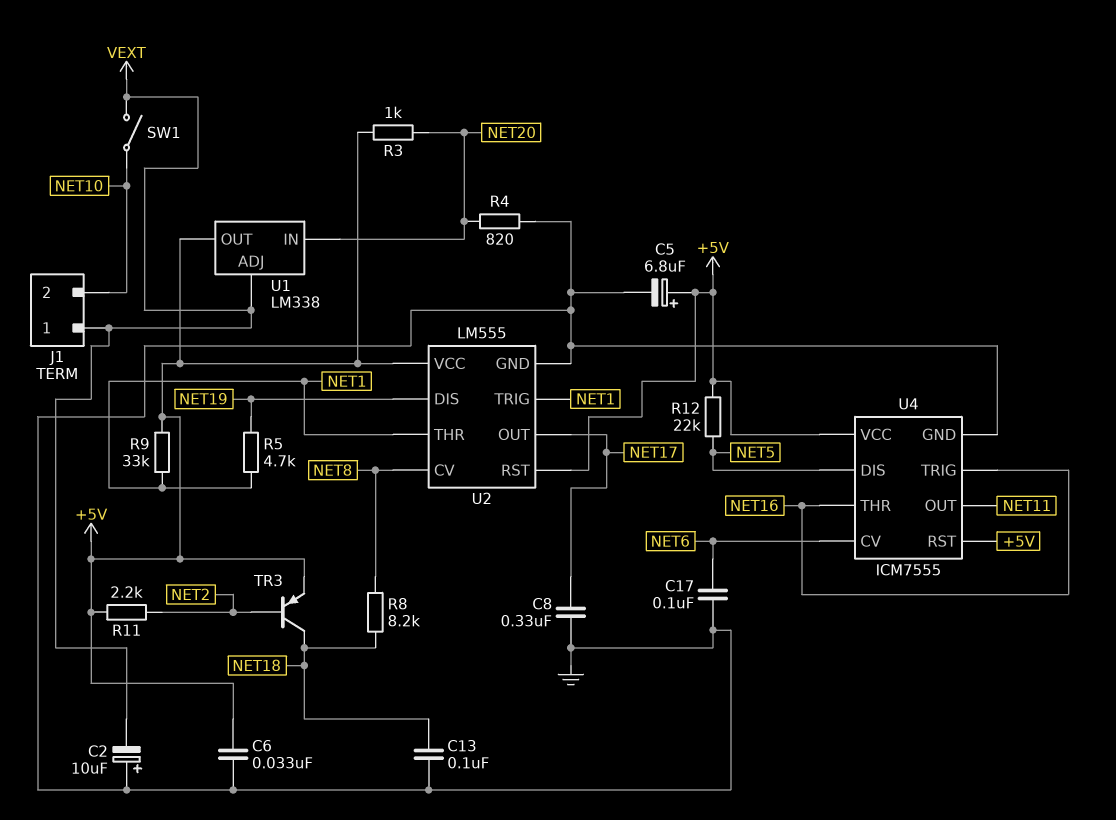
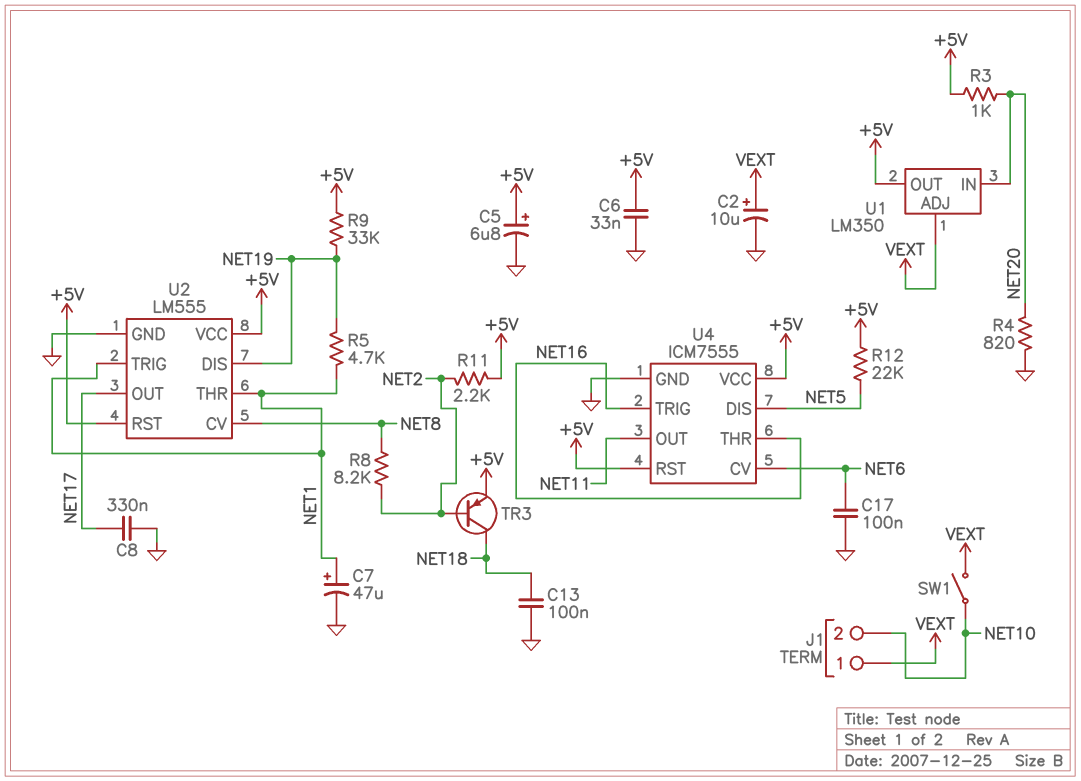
C2: 10uF (plus GND, minus VEXT) -> 10uF (plus VEXT, minus GND)
C7: none -> 47uF (plus NET1, minus GND)
R8: 8.2k (NET8, NET18) -> 8.2k (NET2, NET8)
R9: 33k (+5V, NET1) -> 33k (+5V, NET19)
U1: LM338 -> LM350

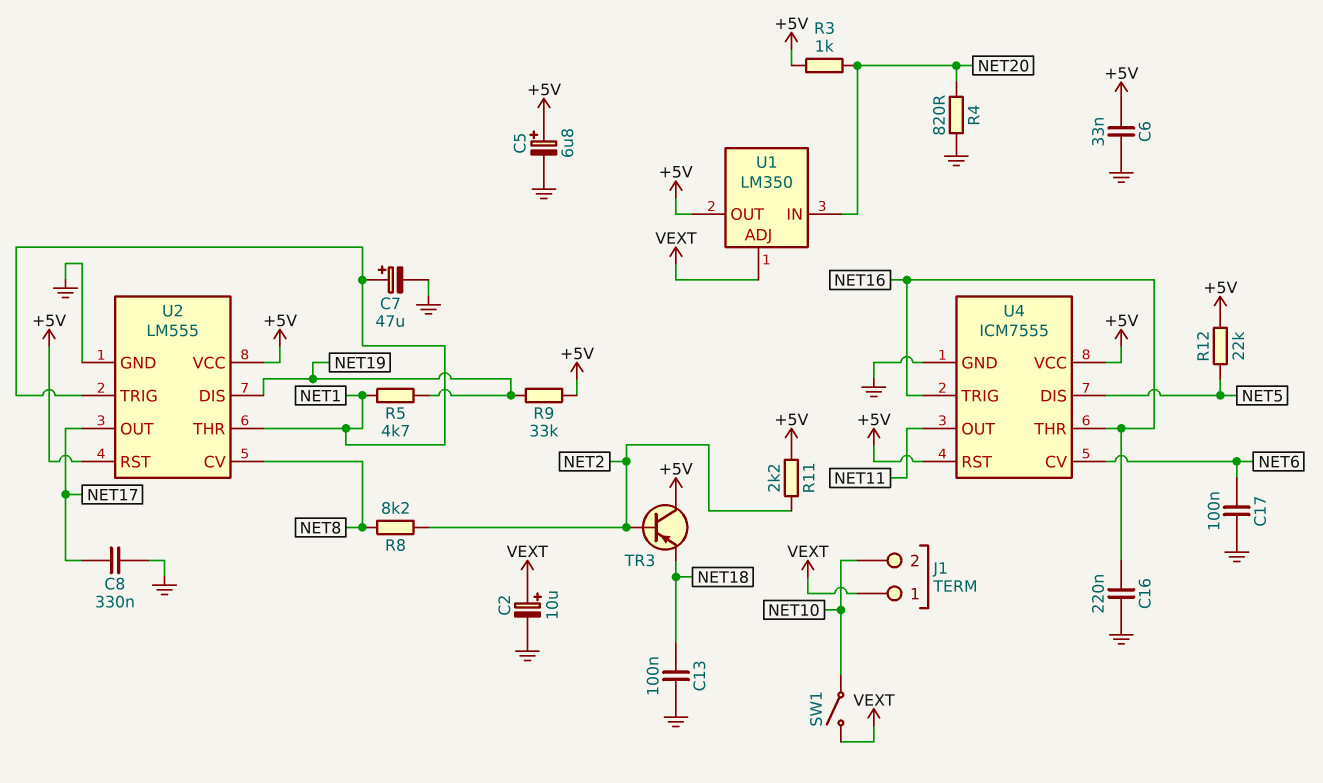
C16: none -> 220nF (GND, NET16)
TR3: PNP (B NET2, C NET18, E +5V) -> PNP (B NET2, C +5V, E NET18)

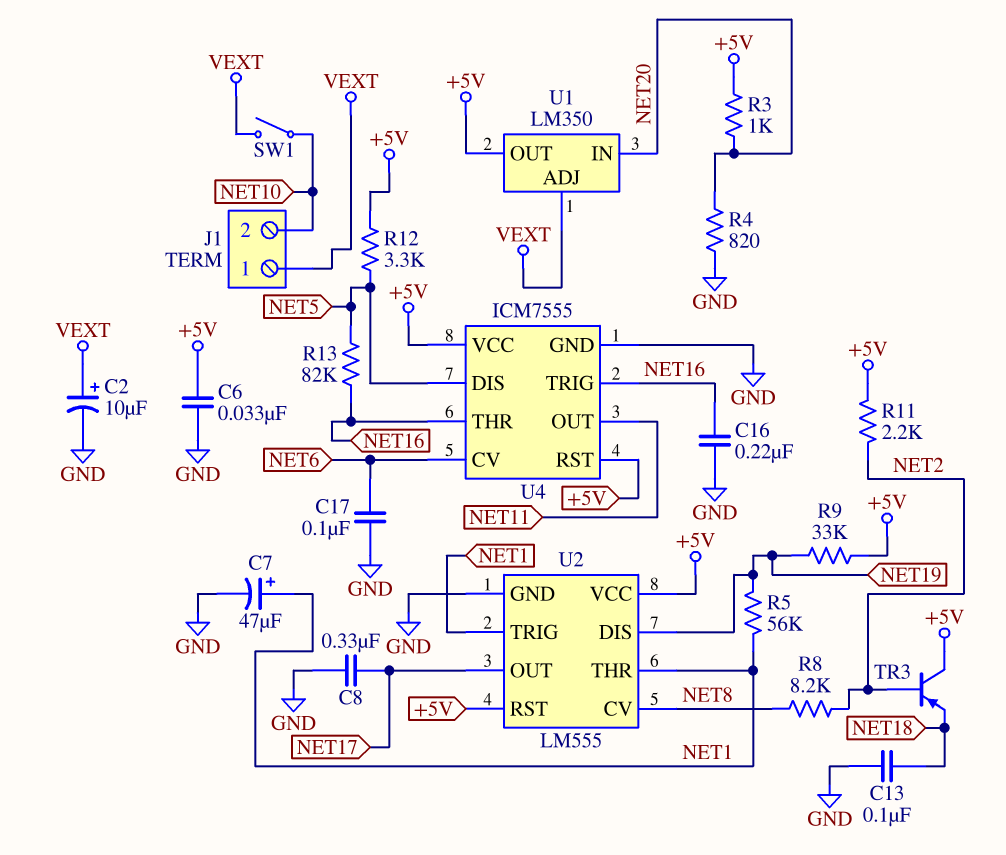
C5: 6.8uF (plus +5V, minus GND) -> none
R5: 4.7k (NET1, NET19) -> 56k (NET1, NET19)
R12: 22k (+5V, NET5) -> 3.3k (+5V, NET5)
R13: none -> 82k (NET5, NET16)

